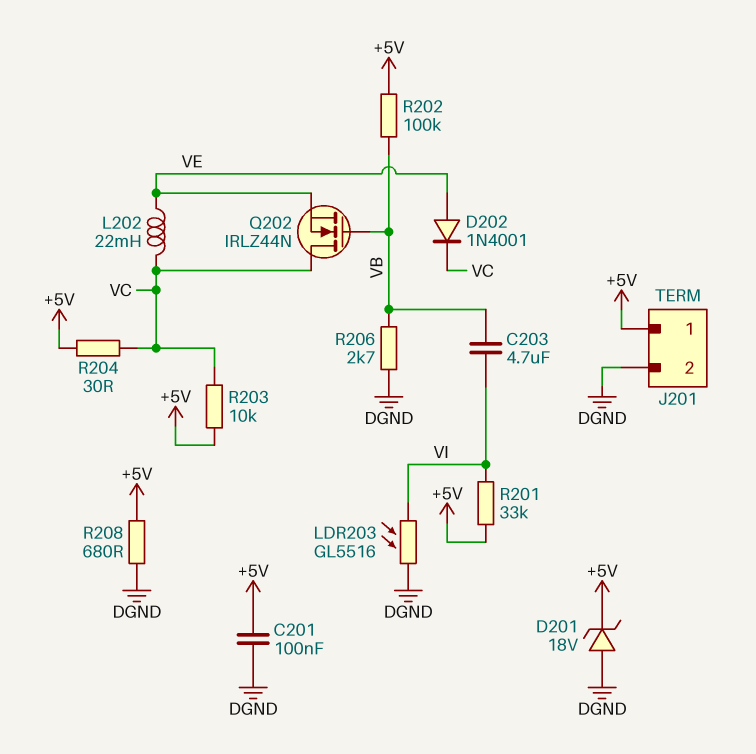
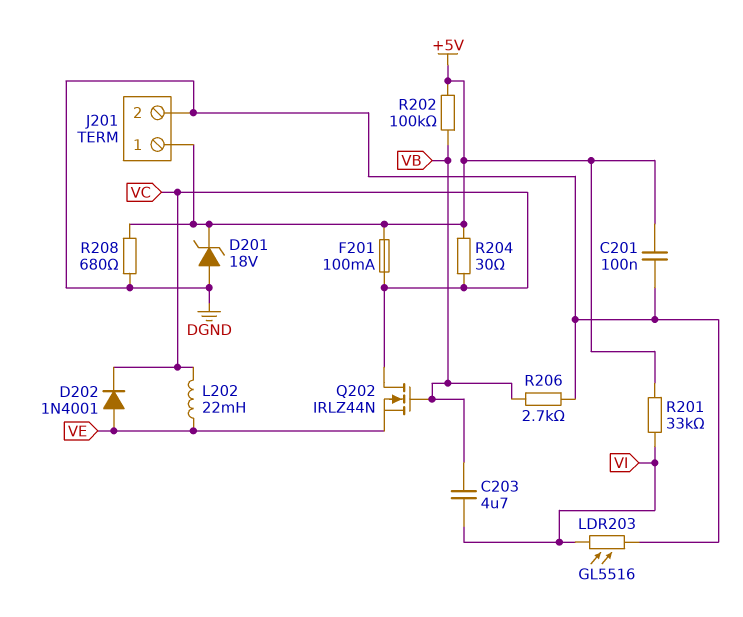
F201: none -> 100mA (+5V, VC)
R203: 10k (+5V, VC) -> none

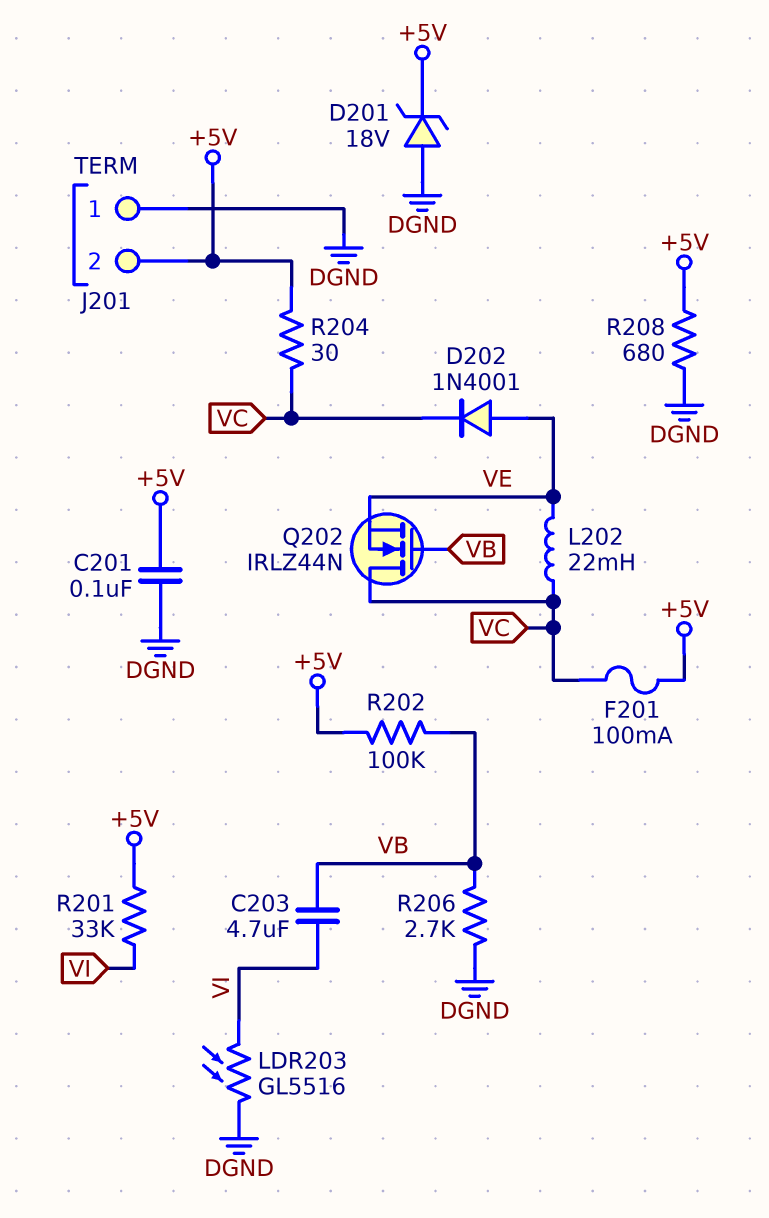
J201 pin 1: +5V -> DGND
J201 pin 2: DGND -> +5V

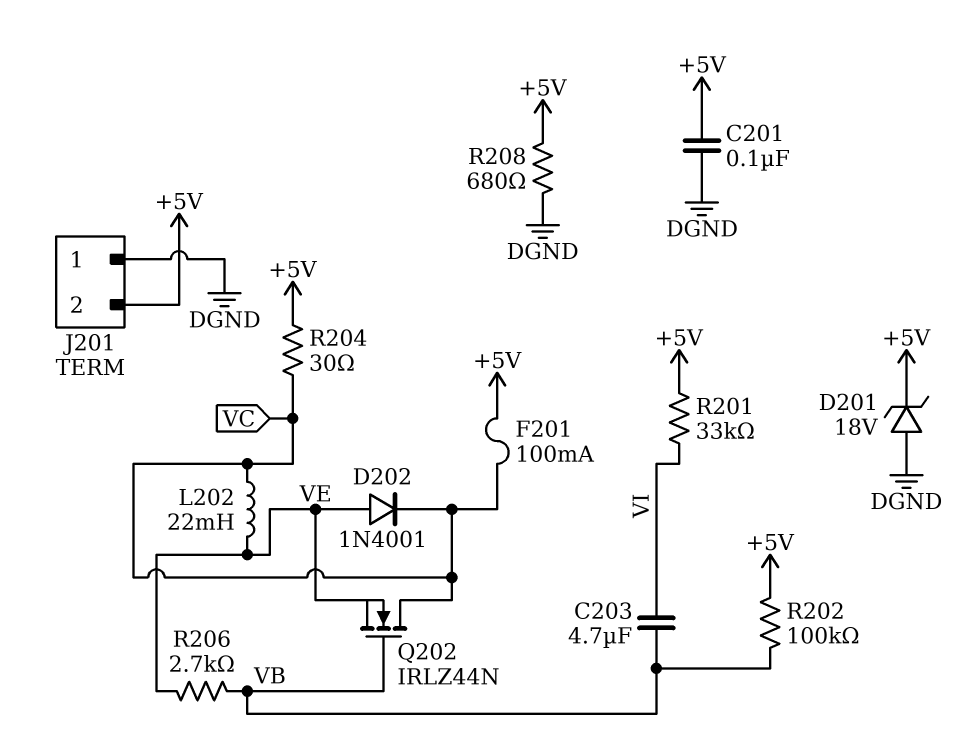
LDR203: GL5516 (DGND, VI) -> none
R206: 2.7k (DGND, VB) -> 2.7k (VB, VE)

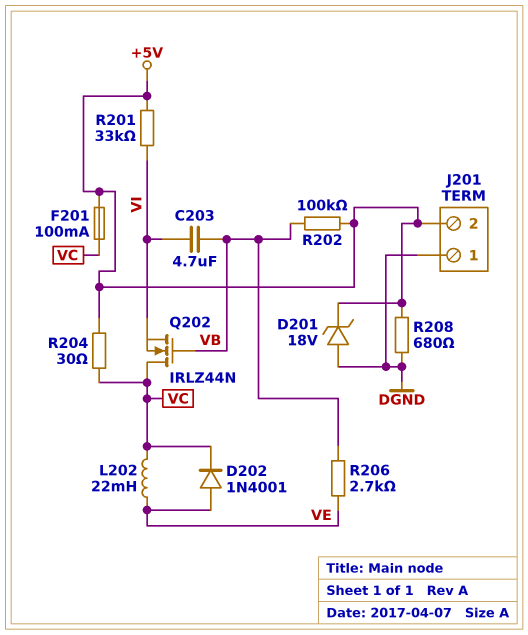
C201: 100nF (+5V, DGND) -> none
Q202: NMOS IRLZ44N (G VB, D VC, S VE) -> NMOS IRLZ44N (G VB, D VC, S VI)

